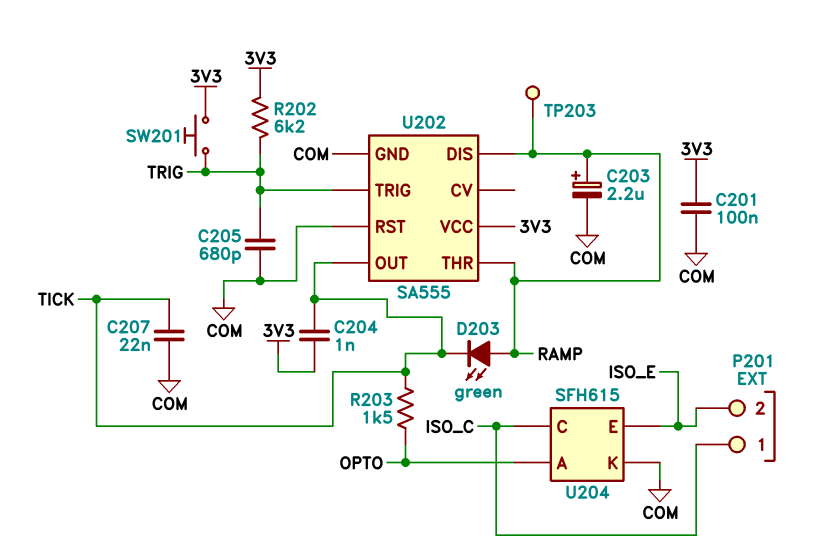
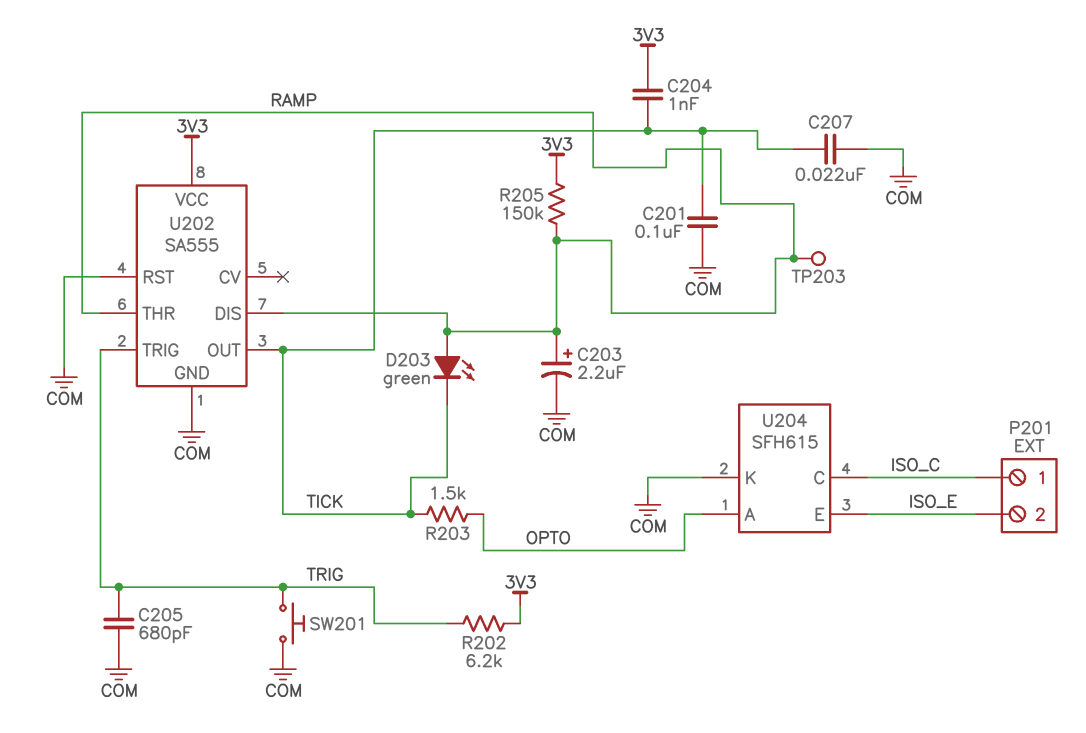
C201: 100nF (3V3, COM) -> 100nF (COM, TICK)
R205: none -> 150k (3V3, RAMP)
SW201: button (3V3, TRIG) -> button (COM, TRIG)

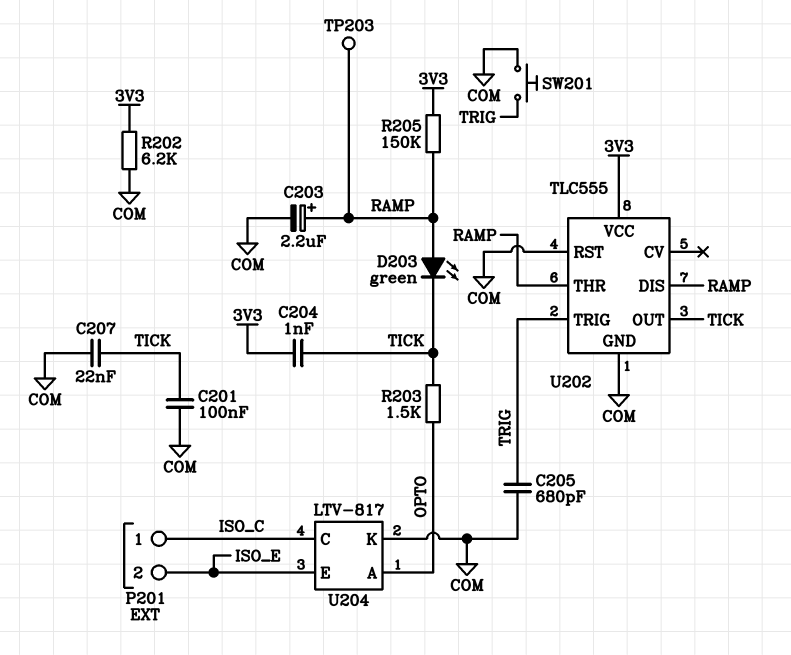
R202: 6.2k (3V3, TRIG) -> 6.2k (3V3, COM)
U202: SA555 -> TLC555
U204: SFH615 -> LTV-817

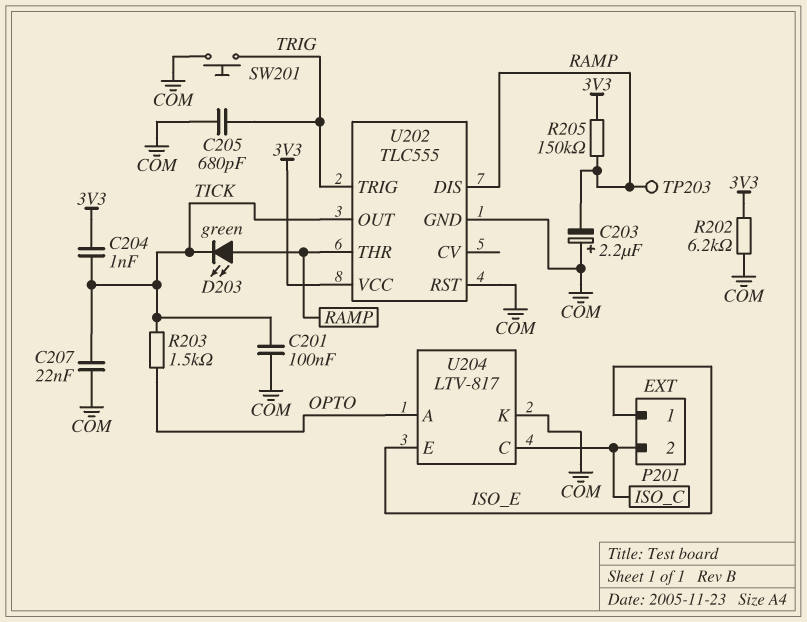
C203: 2.2uF (plus RAMP, minus COM) -> 2.2uF (plus COM, minus RAMP)
P201 pin 1: ISO_C -> ISO_E
P201 pin 2: ISO_E -> ISO_C

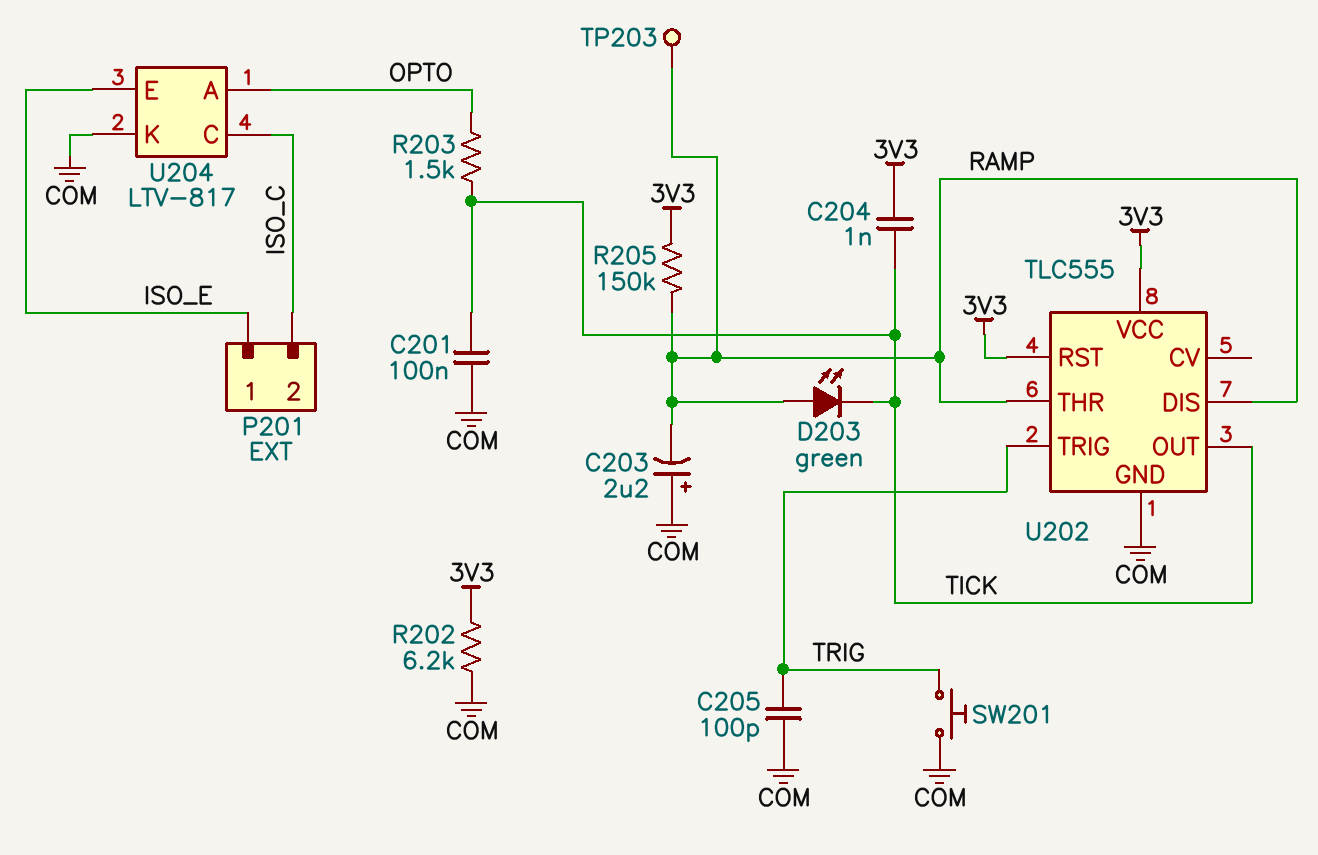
C205: 680pF (COM, TRIG) -> 100pF (COM, TRIG)
C207: 22nF (COM, TICK) -> none
U202 pin RST: COM -> 3V3

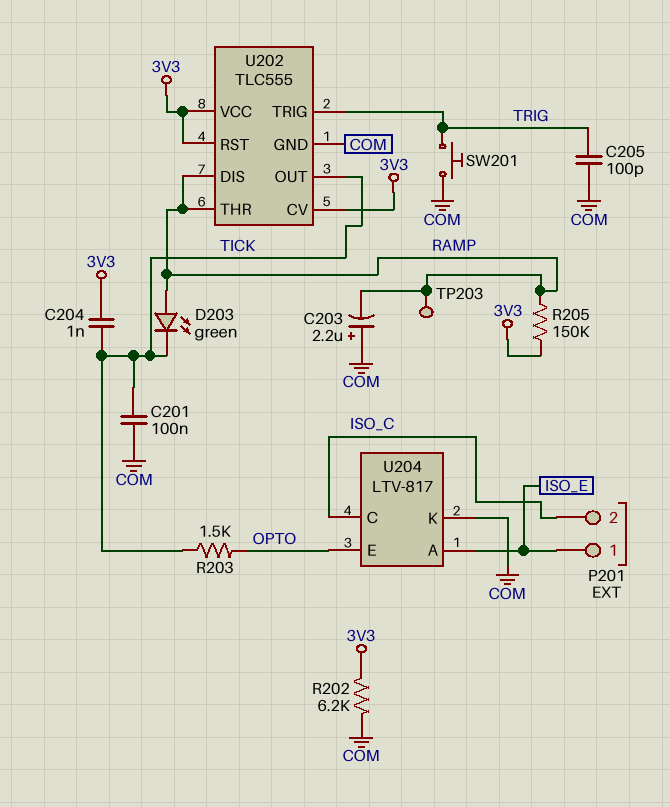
U202 pin CV: none -> 3V3
U204 pin A: OPTO -> ISO_E
U204 pin E: ISO_E -> OPTO

